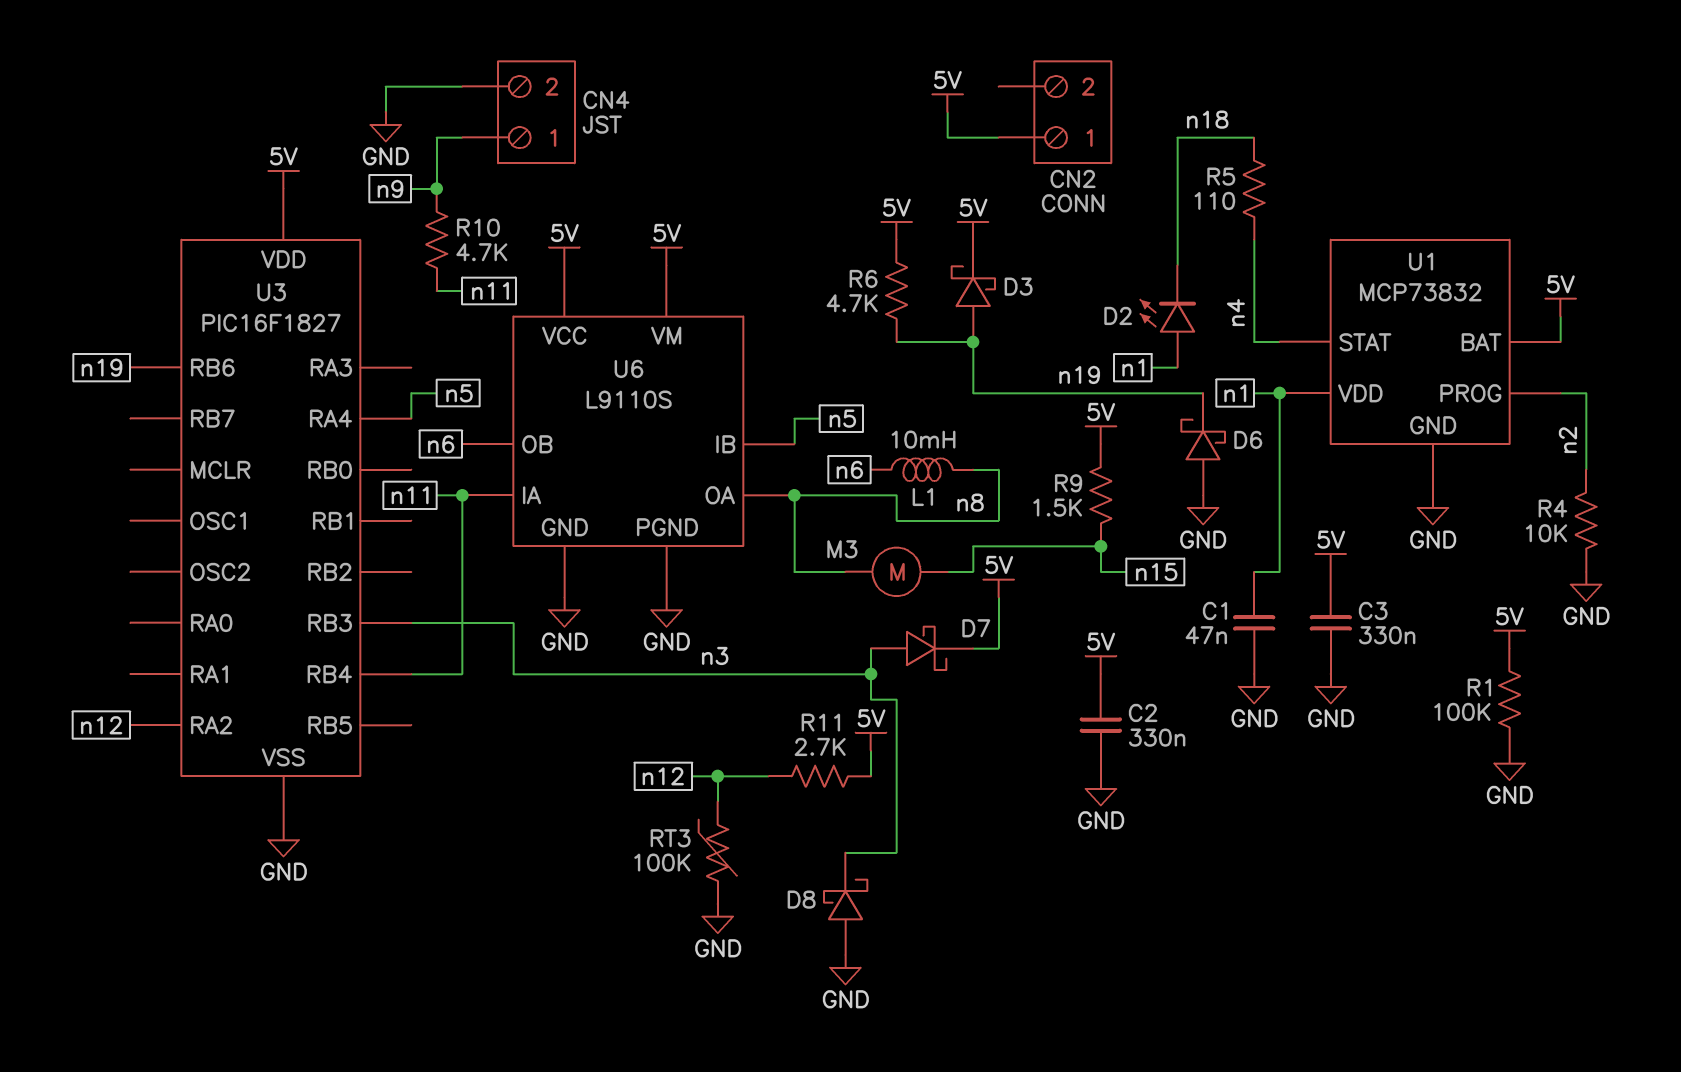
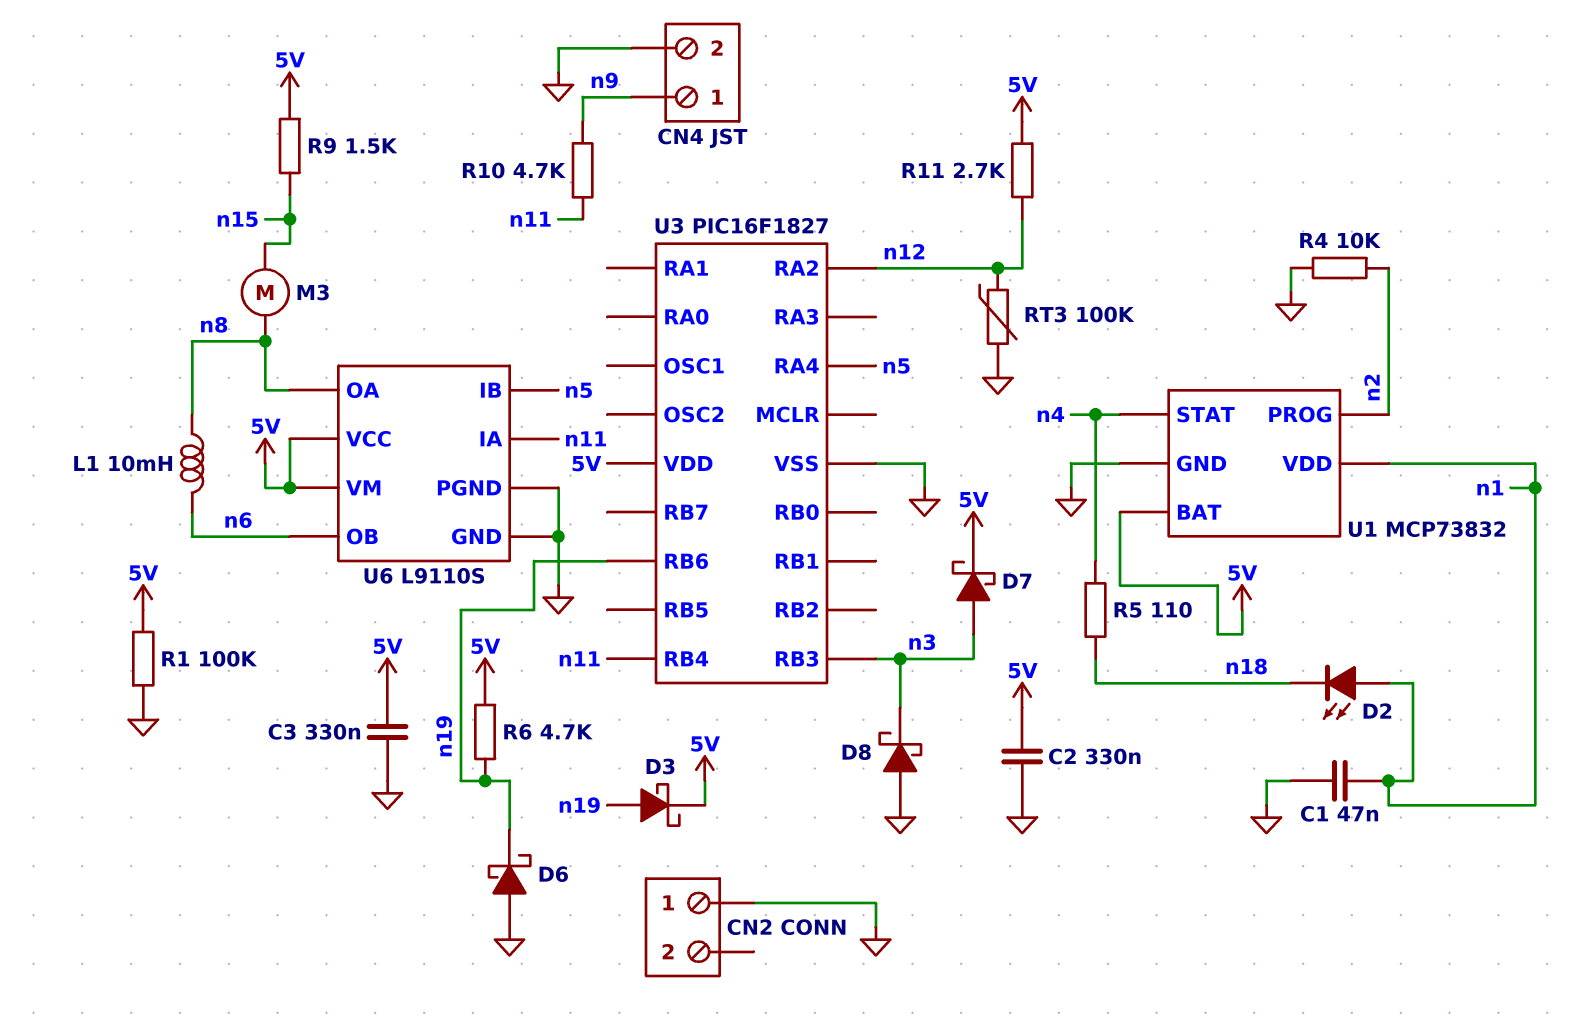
CN2 pin 1: 5V -> GND

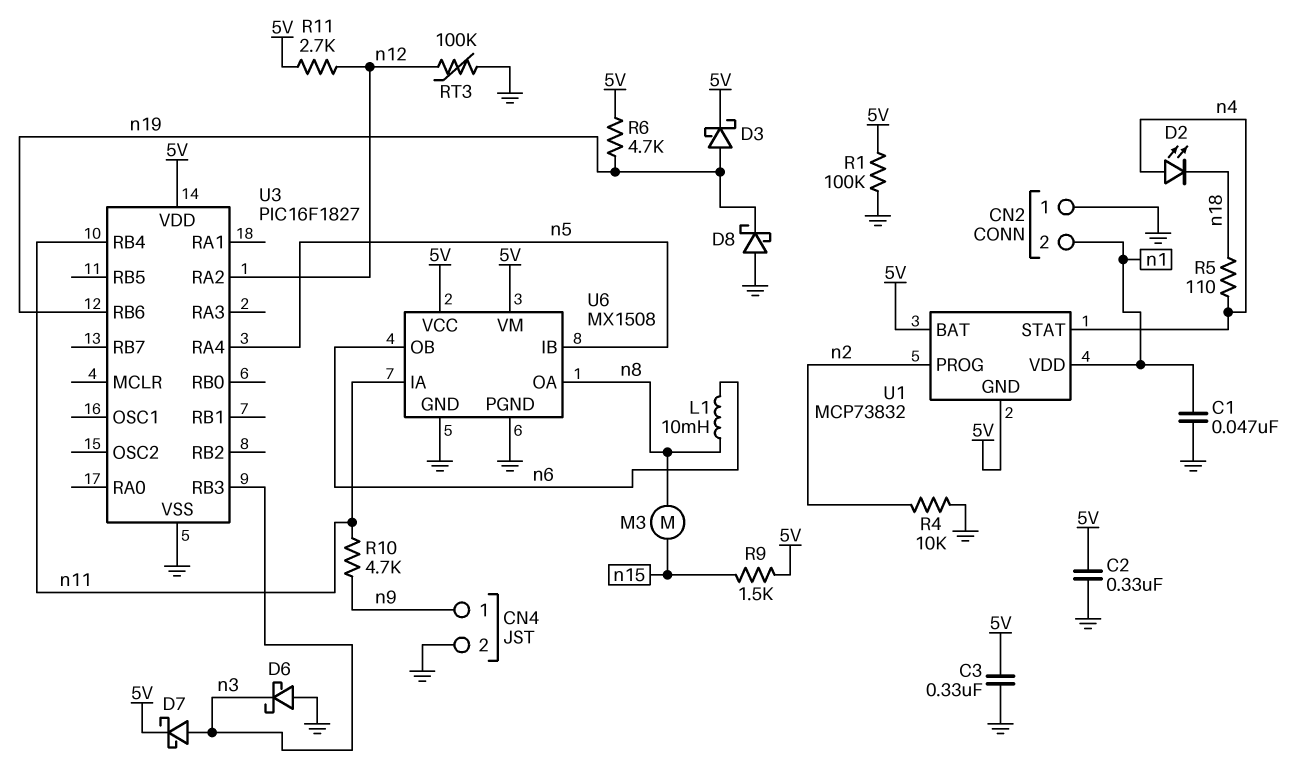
CN2 pin 2: none -> n1
D2: LED (A n1, K n18) -> LED (A n4, K n18)
D6: schottky (A GND, K n19) -> schottky (A GND, K n3)
D8: schottky (A GND, K n3) -> schottky (A GND, K n19)
U1 pin GND: GND -> 5V
U6: L9110S -> MX1508

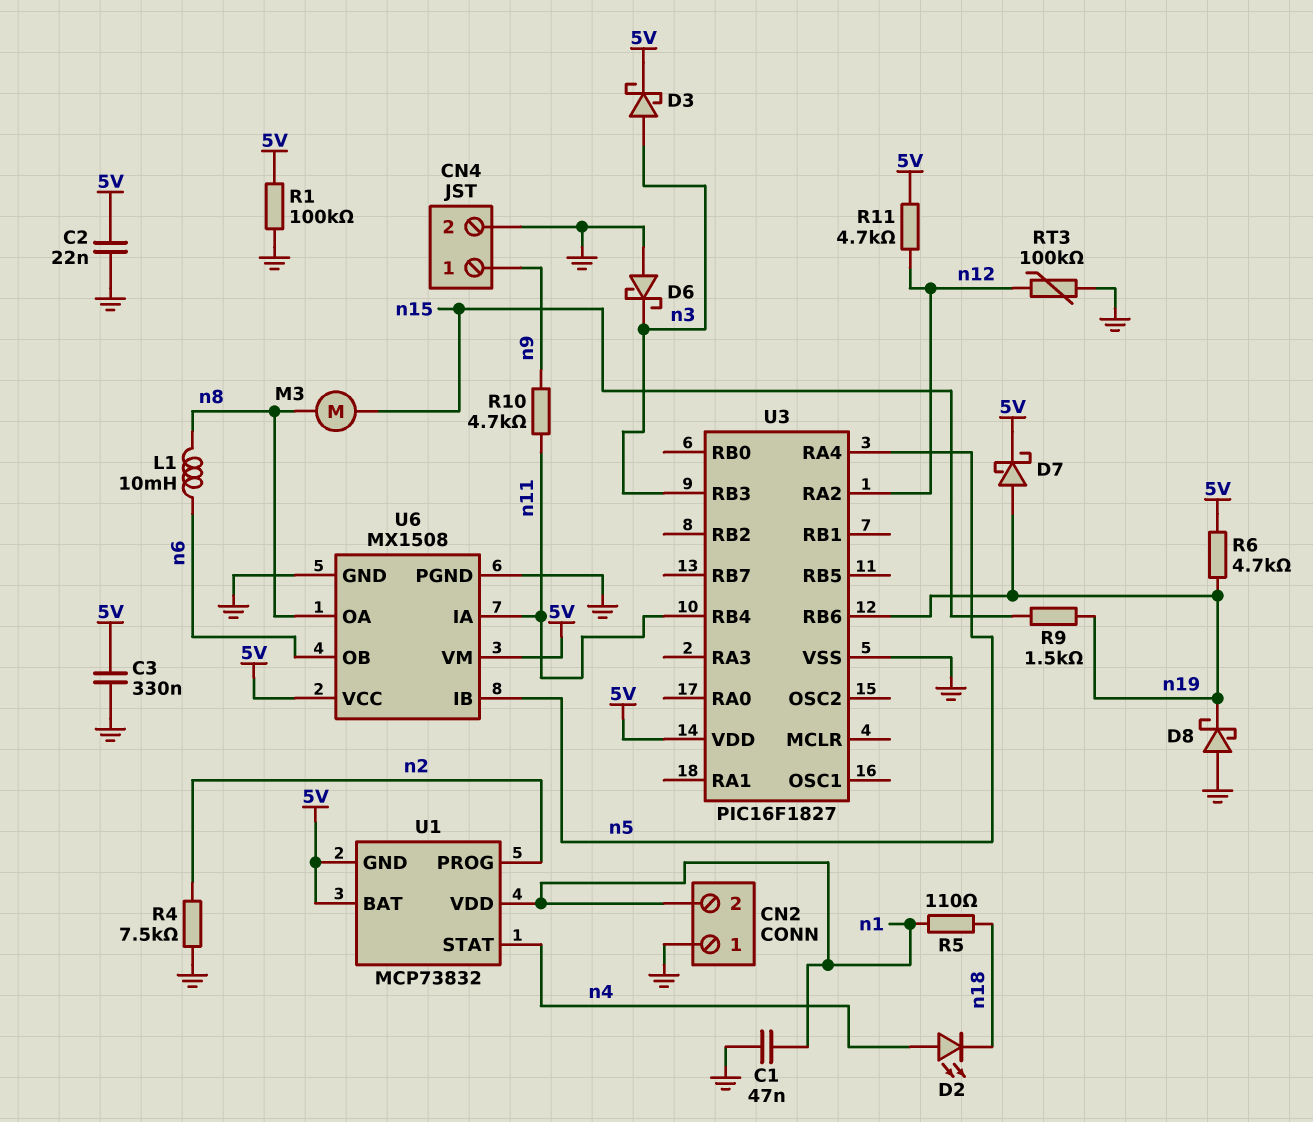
C2: 330nF (5V, GND) -> 22nF (5V, GND)
D3: schottky (A n19, K 5V) -> schottky (A n3, K 5V)
D7: schottky (A n3, K 5V) -> schottky (A n19, K 5V)
R4: 10k (GND, n2) -> 7.5k (GND, n2)
R5: 110 (n4, n18) -> 110 (n1, n18)
R9: 1.5k (5V, n15) -> 1.5k (n15, n19)
R11: 2.7k (5V, n12) -> 4.7k (5V, n12)

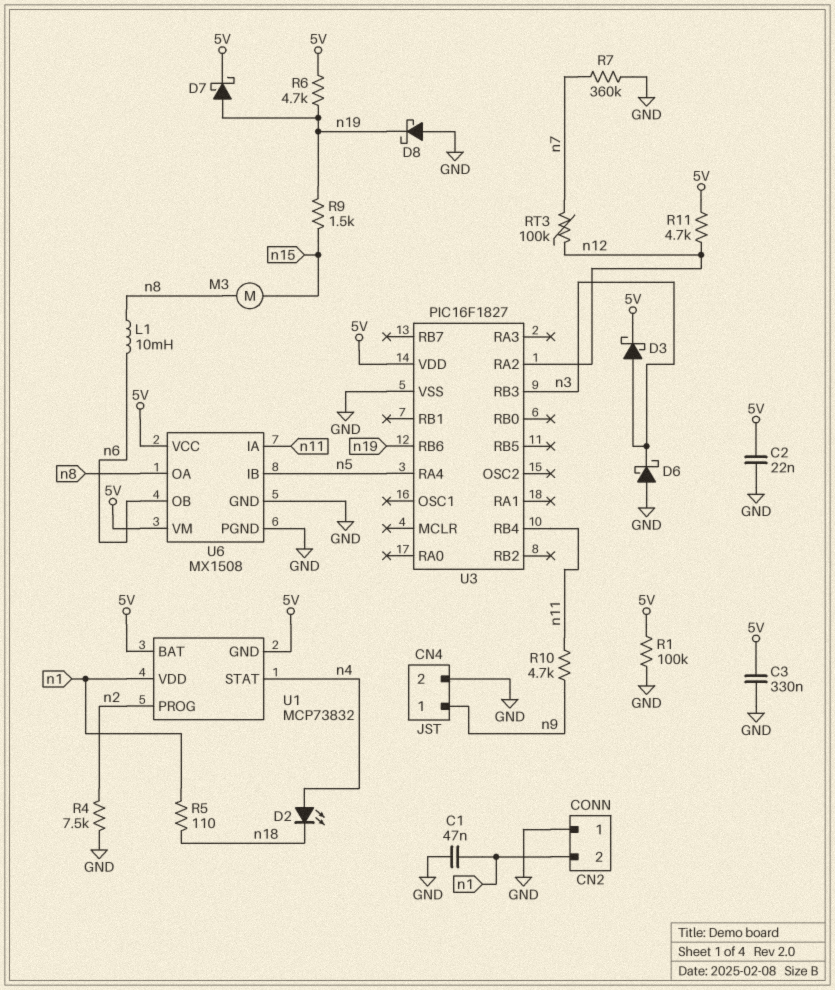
R7: none -> 360k (GND, n7)
RT3: 100k (GND, n12) -> 100k (n7, n12)

